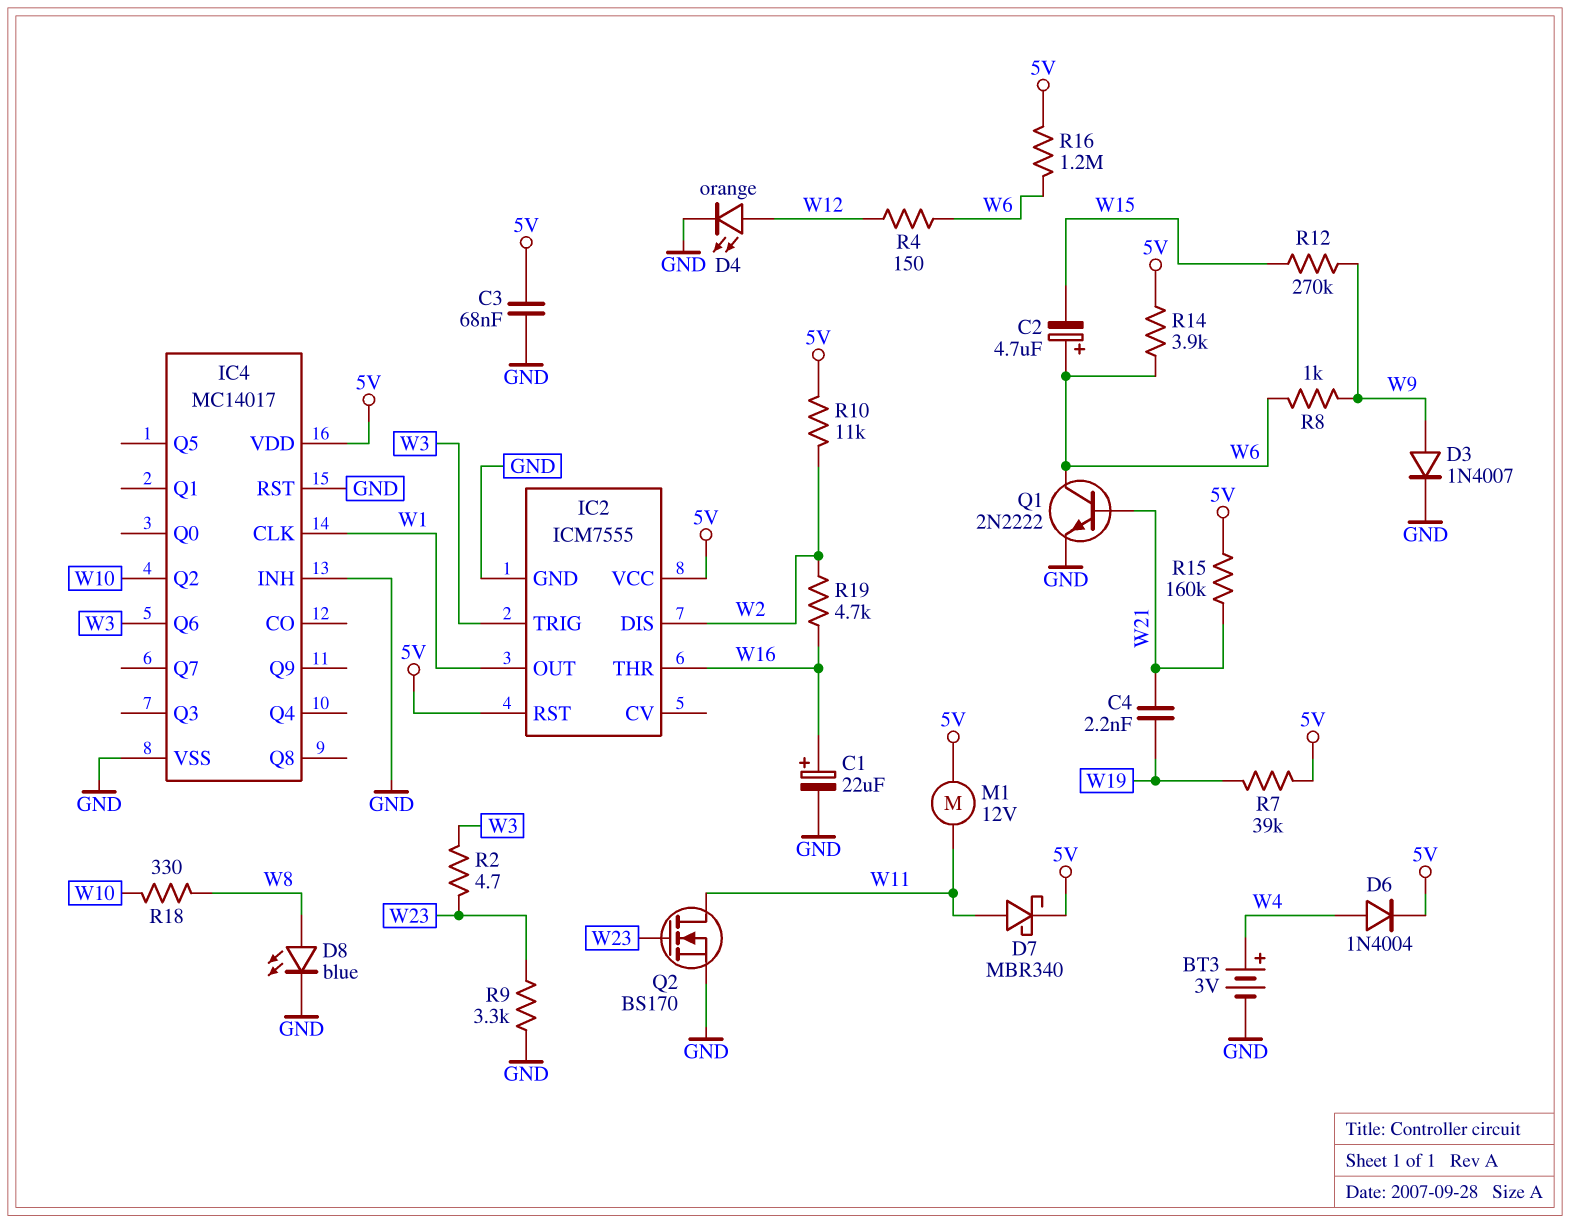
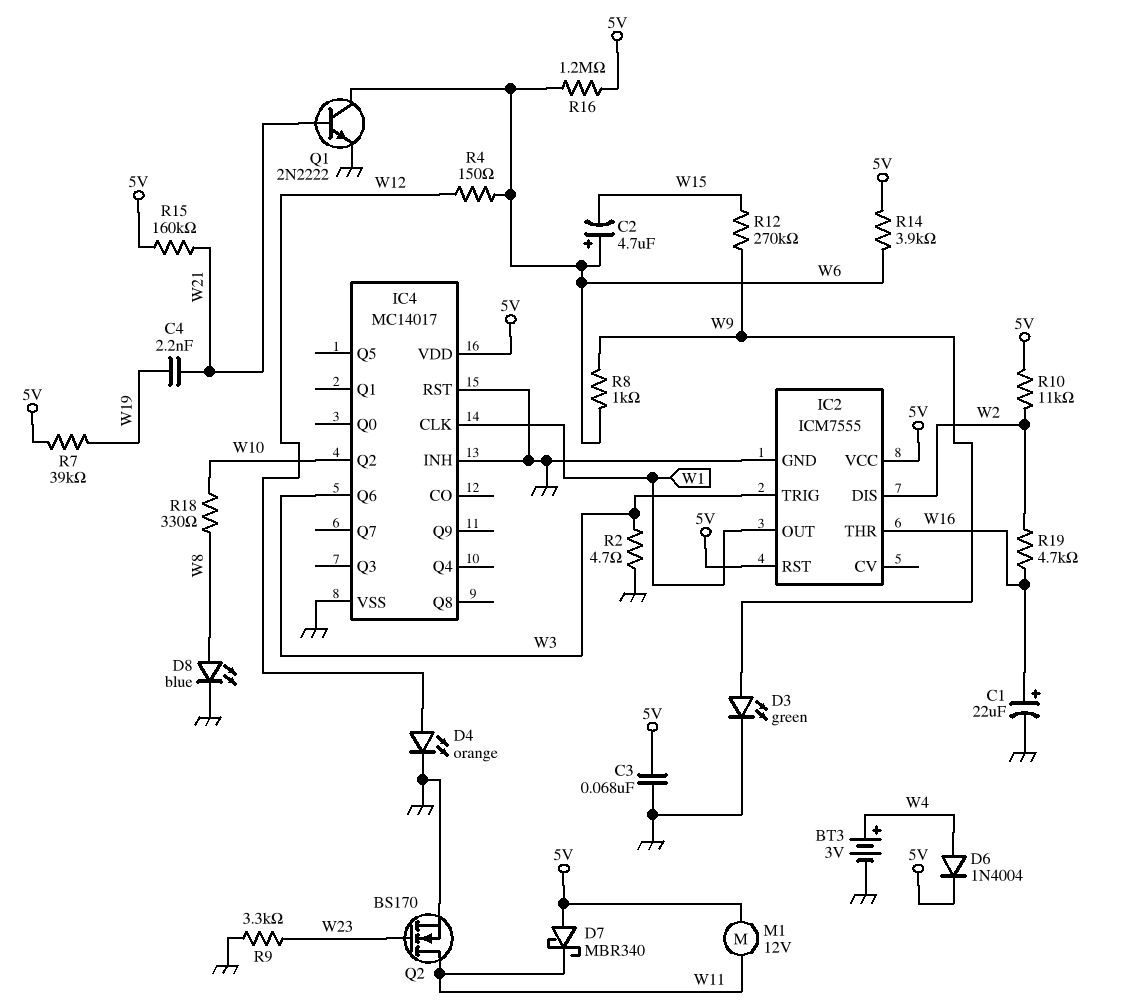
D3: diode 1N4007 (A W9, K GND) -> LED green (A W9, K GND)
D7: schottky MBR340 (A W11, K 5V) -> schottky MBR340 (A 5V, K W11)
R2: 4.7 (W3, W23) -> 4.7 (GND, W3)

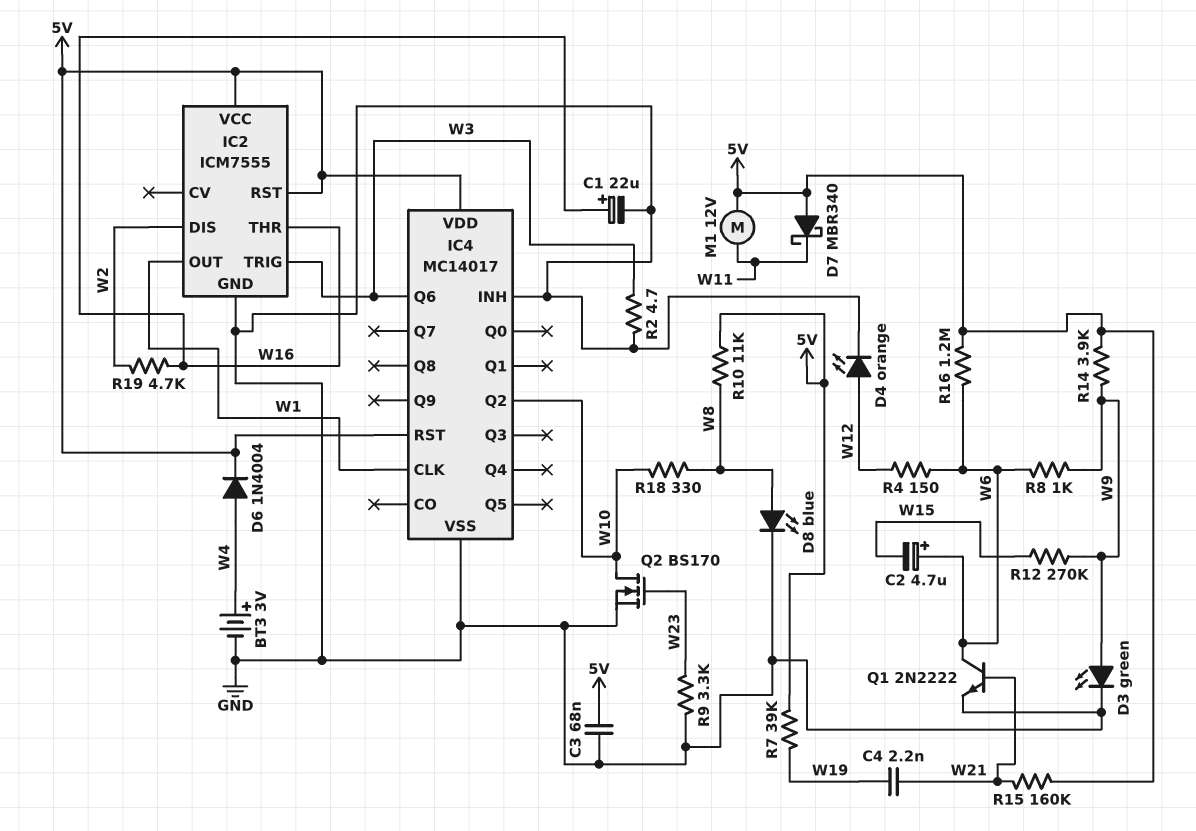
IC4 pin RST: GND -> 5V
Q2: NMOS BS170 (G W23, D W11, S GND) -> NMOS BS170 (G W23, D W10, S GND)
R10: 11k (5V, W2) -> 11k (5V, W8)
R14: 3.9k (5V, W6) -> 3.9k (5V, W9)

